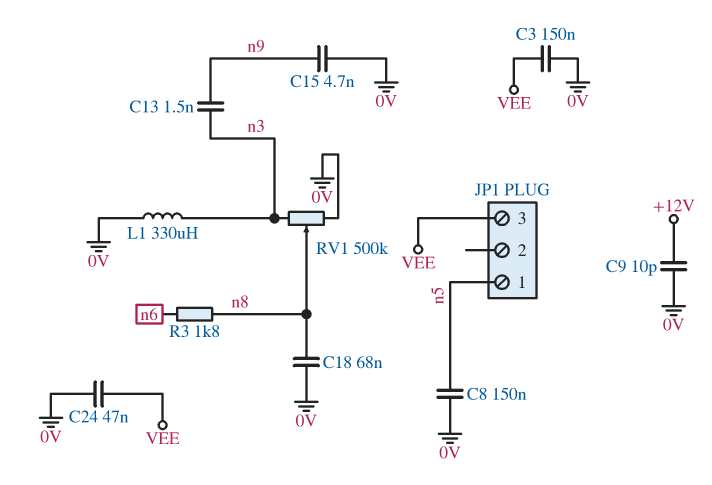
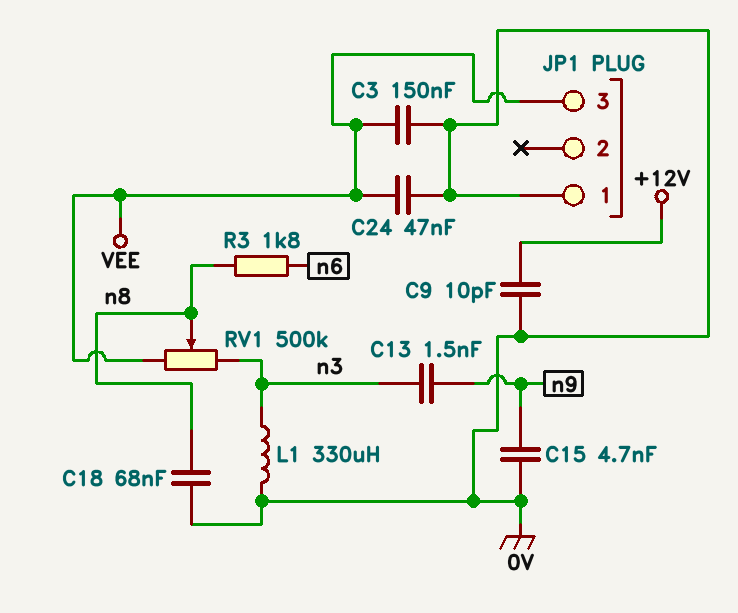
C8: 150nF (0V, n5) -> none
JP1 pin 1: n5 -> 0V
RV1: 500k (0V, n3, wiper n8) -> 500k (VEE, n3, wiper n8)

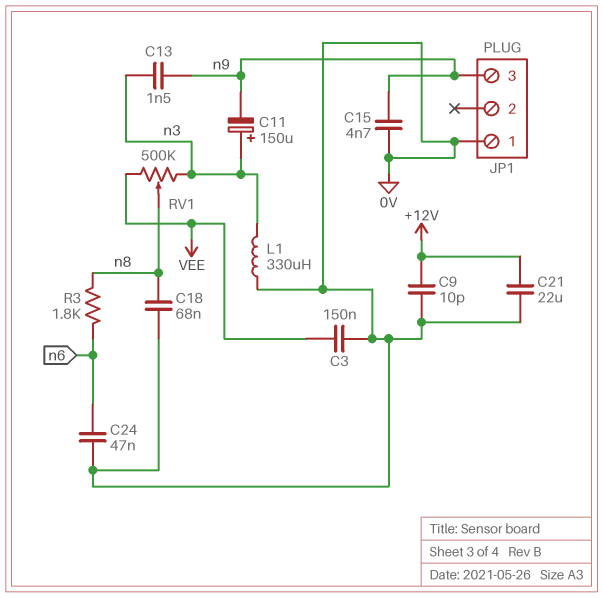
C11: none -> 150uF (plus n3, minus n9)
C21: none -> 22uF (+12V, 0V)
C24: 47nF (0V, VEE) -> 47nF (0V, n6)
JP1 pin 3: VEE -> n9

